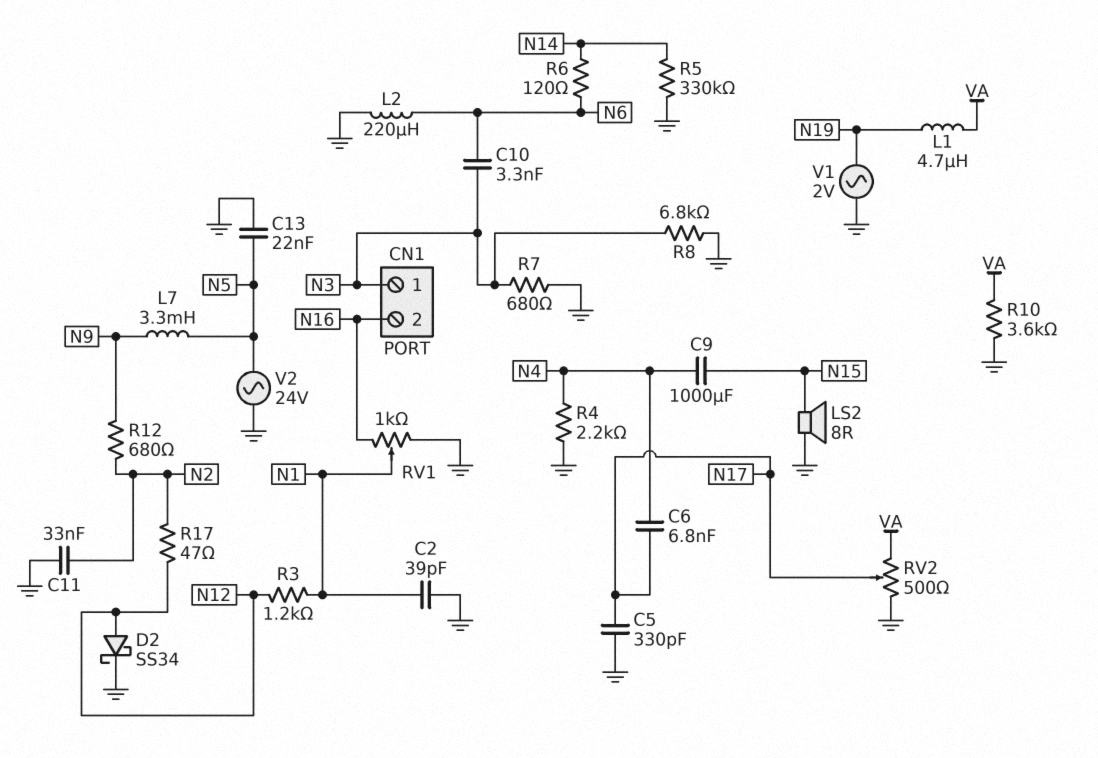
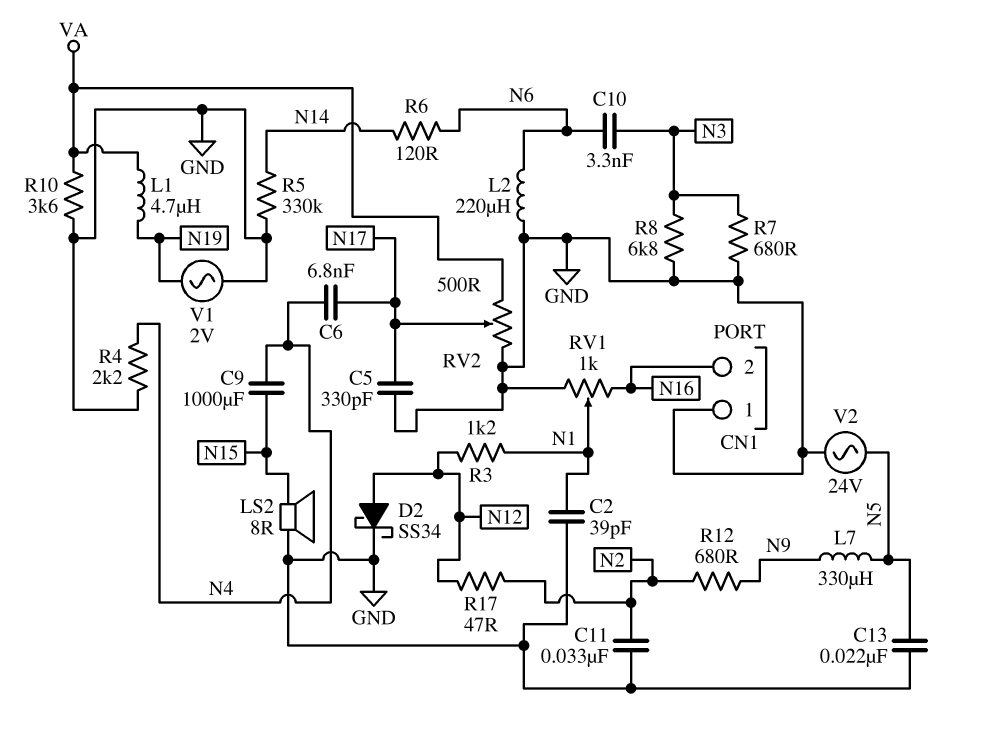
CN1 pin 1: N3 -> GND
L7: 3.3mH (N5, N9) -> 330uH (N5, N9)

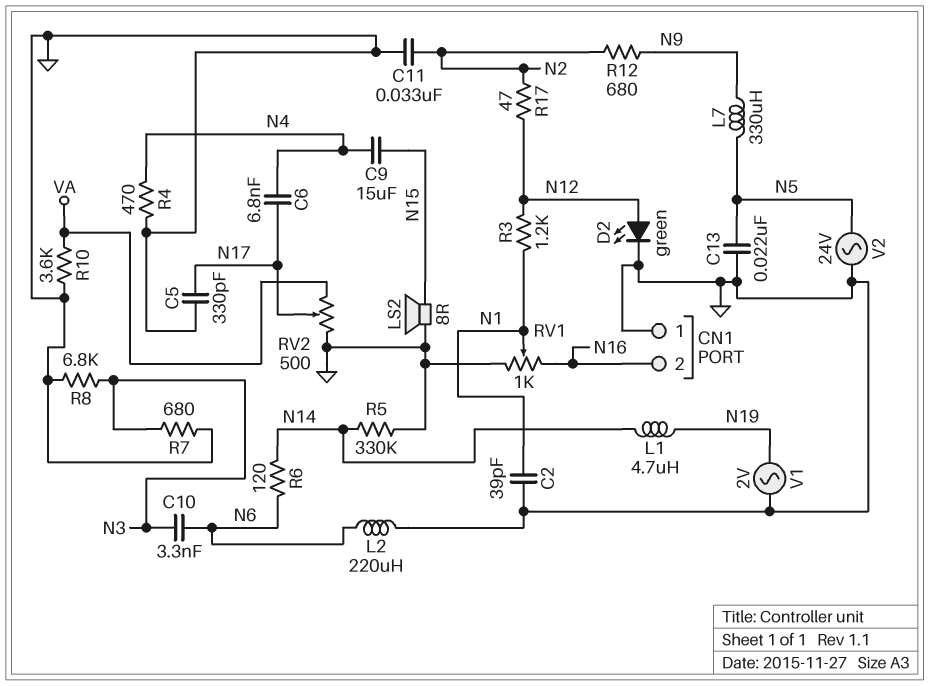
C9: 1000uF (N4, N15) -> 15uF (N4, N15)
D2: schottky SS34 (A N12, K GND) -> LED green (A N12, K GND)
L1: 4.7uH (N19, VA) -> 4.7uH (N14, N19)
R4: 2.2k (GND, N4) -> 470 (GND, N4)

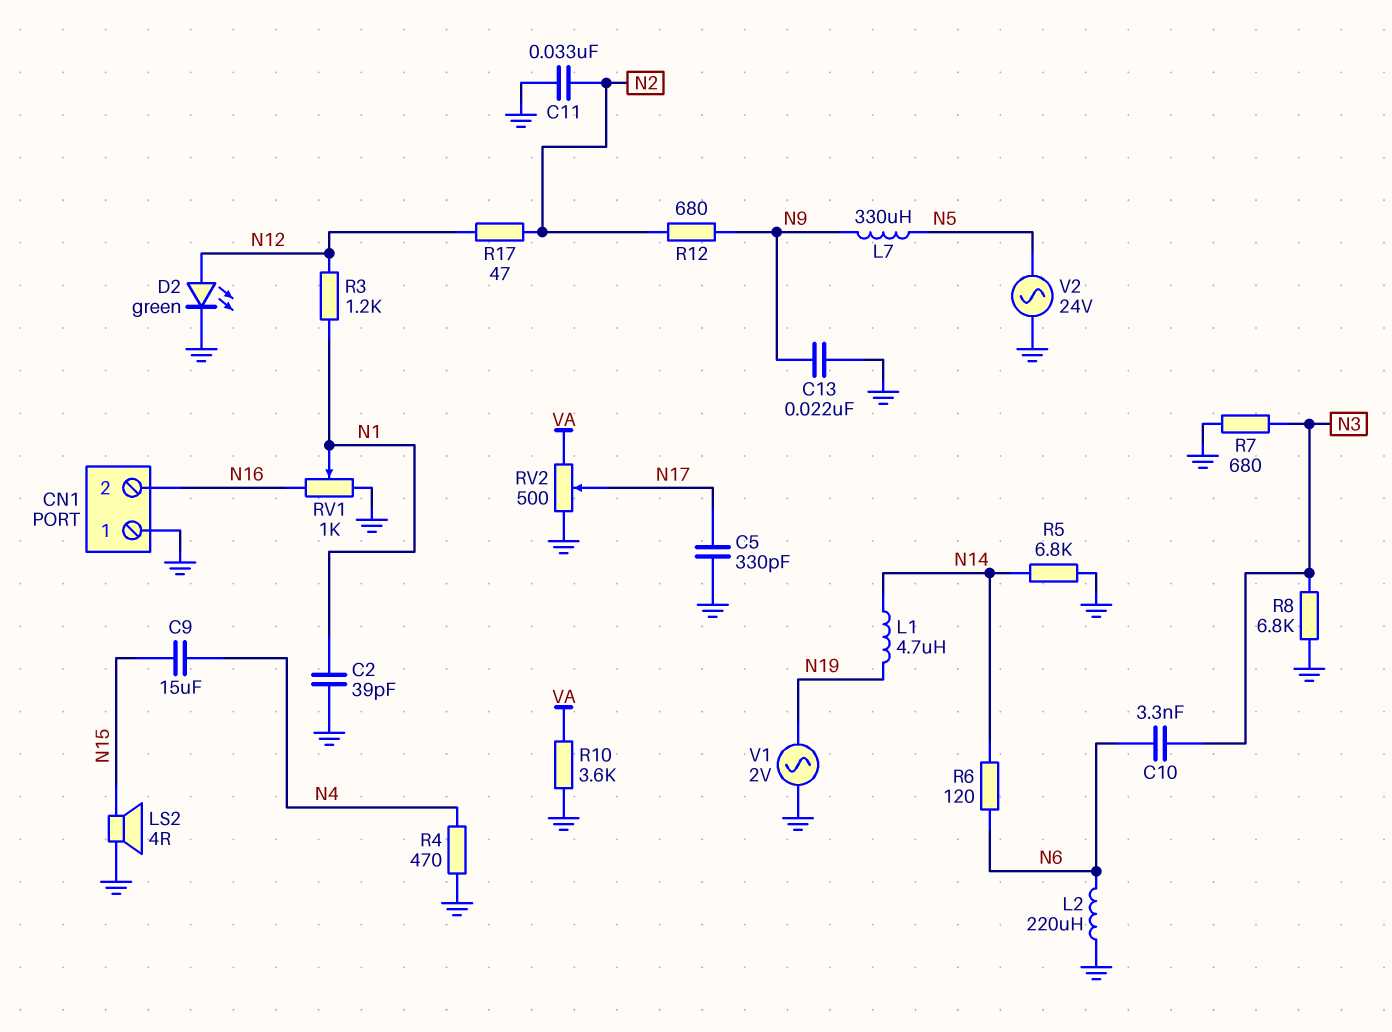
C6: 6.8nF (N4, N17) -> none
C13: 22nF (GND, N5) -> 22nF (GND, N9)
LS2: speaker 8R (GND, N15) -> speaker 4R (GND, N15)
R5: 330k (GND, N14) -> 6.8k (GND, N14)

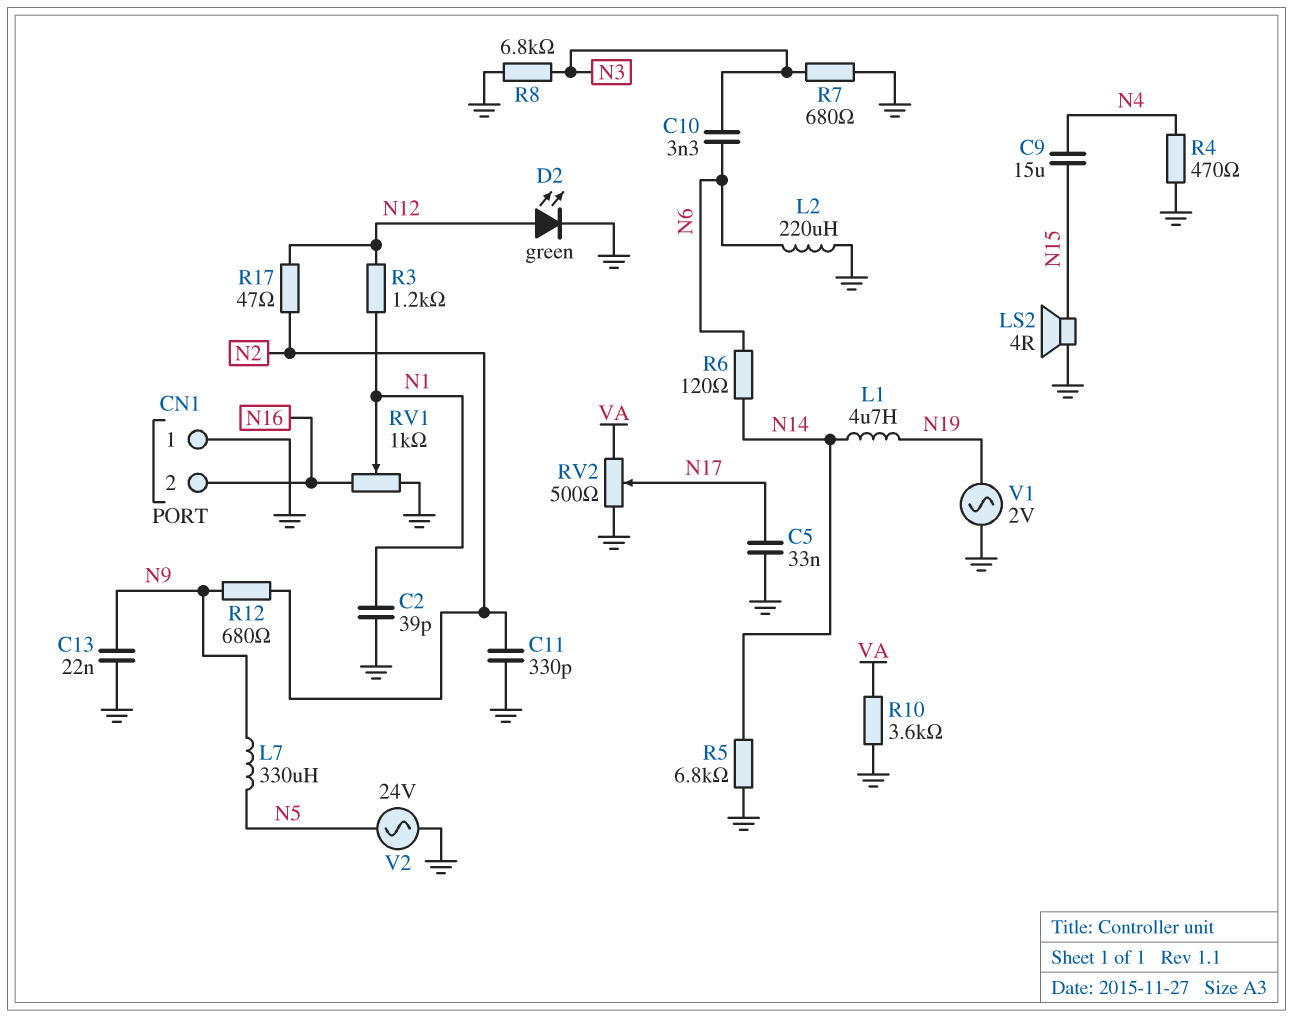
C5: 330pF (GND, N17) -> 33nF (GND, N17)
C11: 33nF (GND, N2) -> 330pF (GND, N2)

